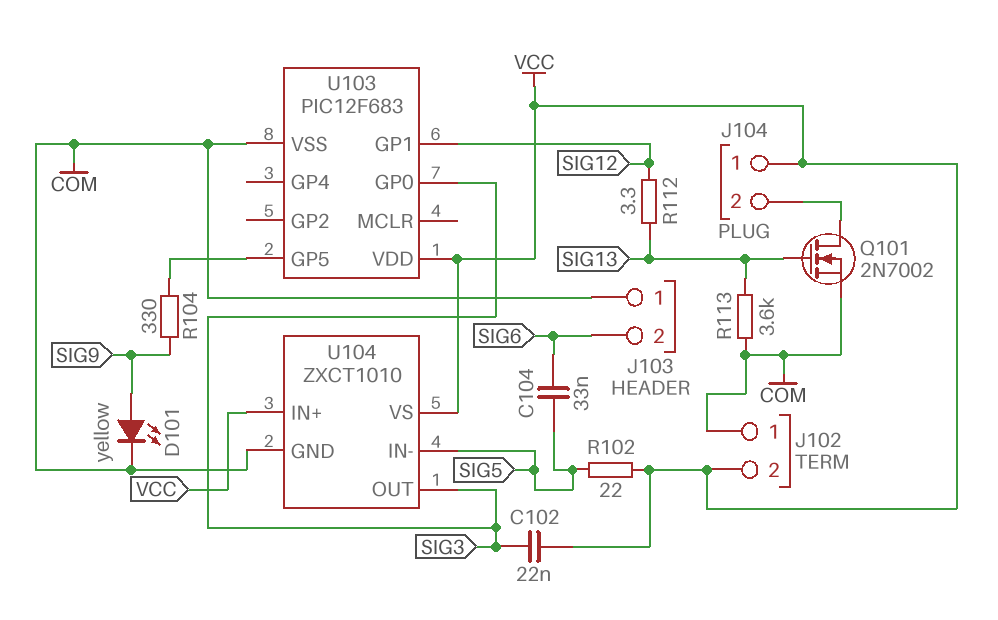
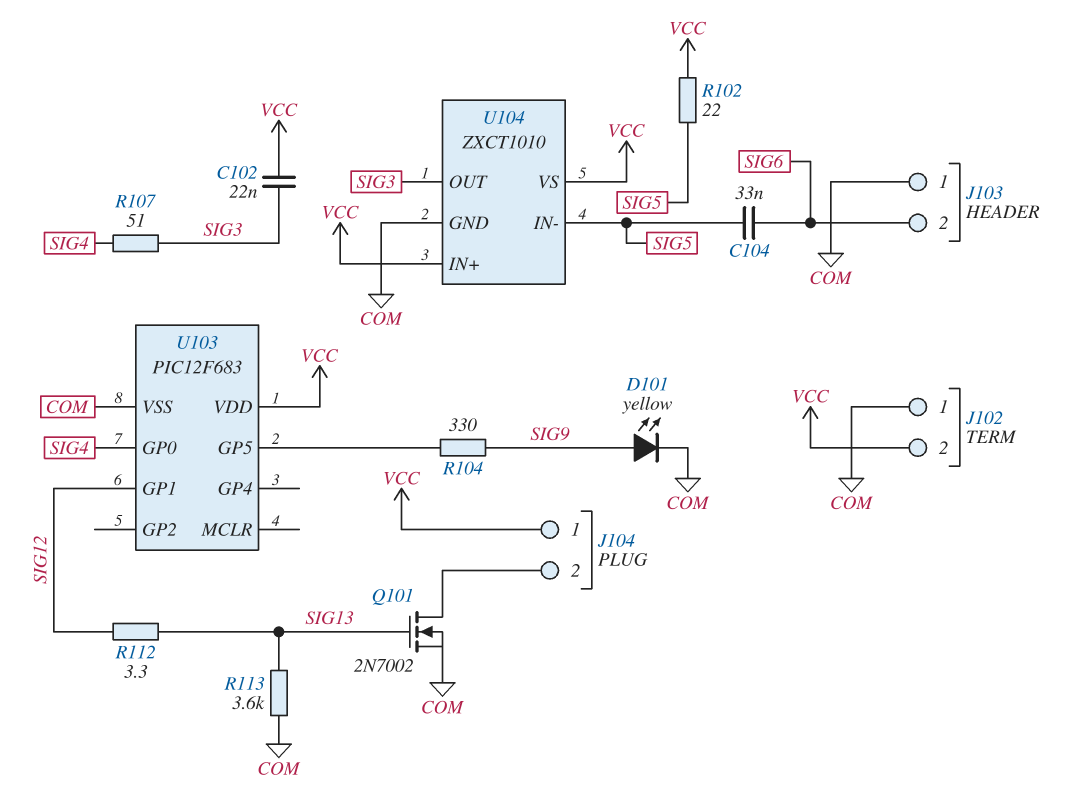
R107: none -> 51 (SIG3, SIG4)
U103 pin GP0: SIG3 -> SIG4

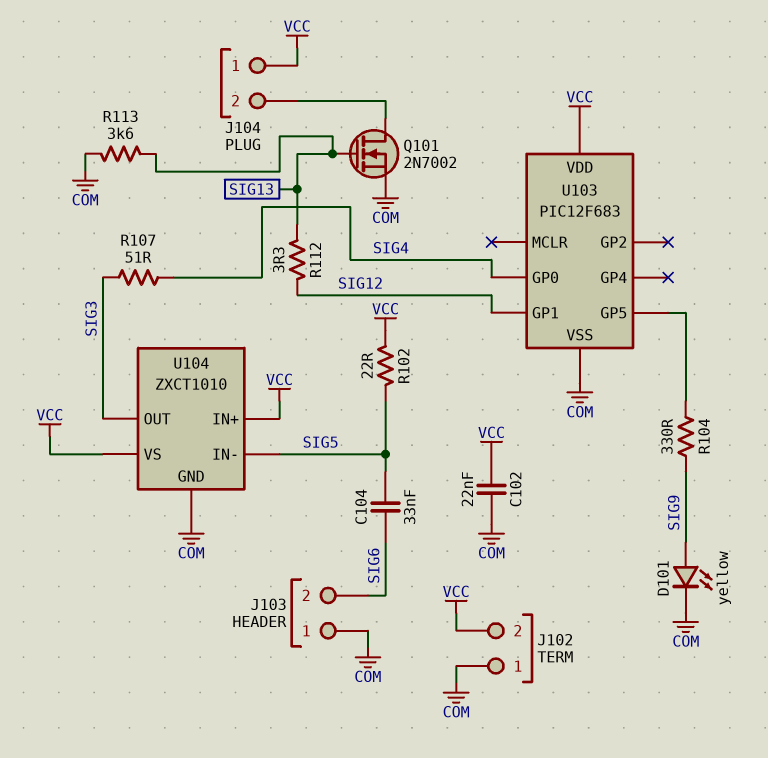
C102: 22nF (SIG3, VCC) -> 22nF (COM, VCC)

